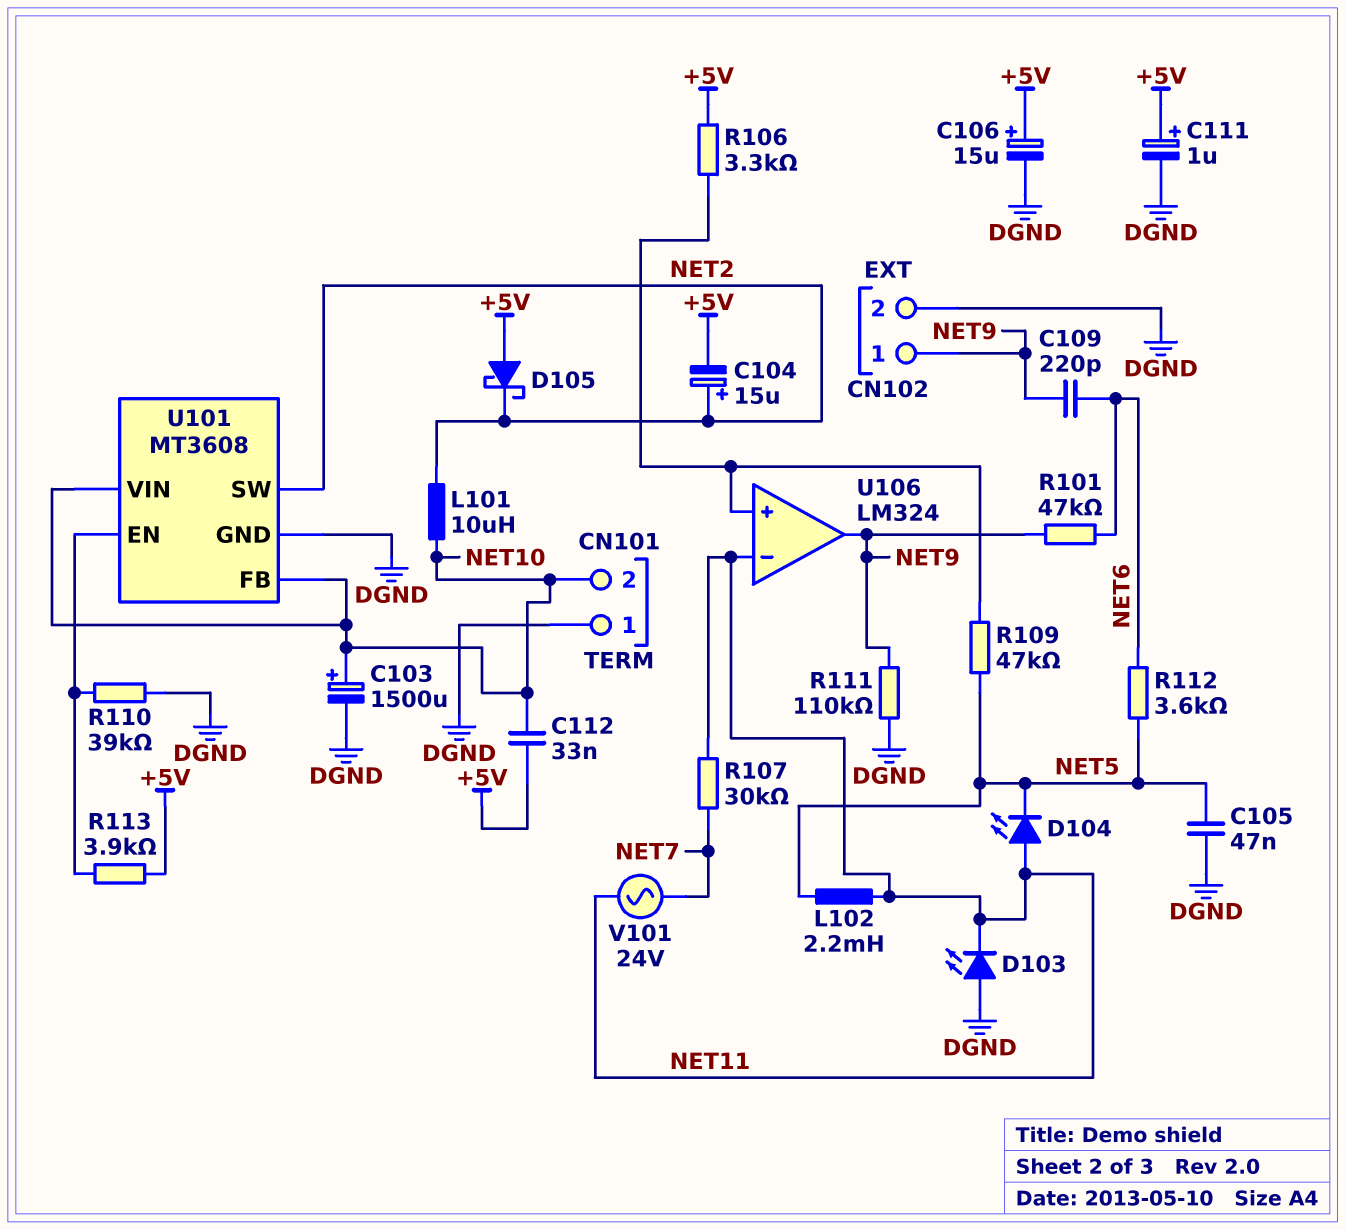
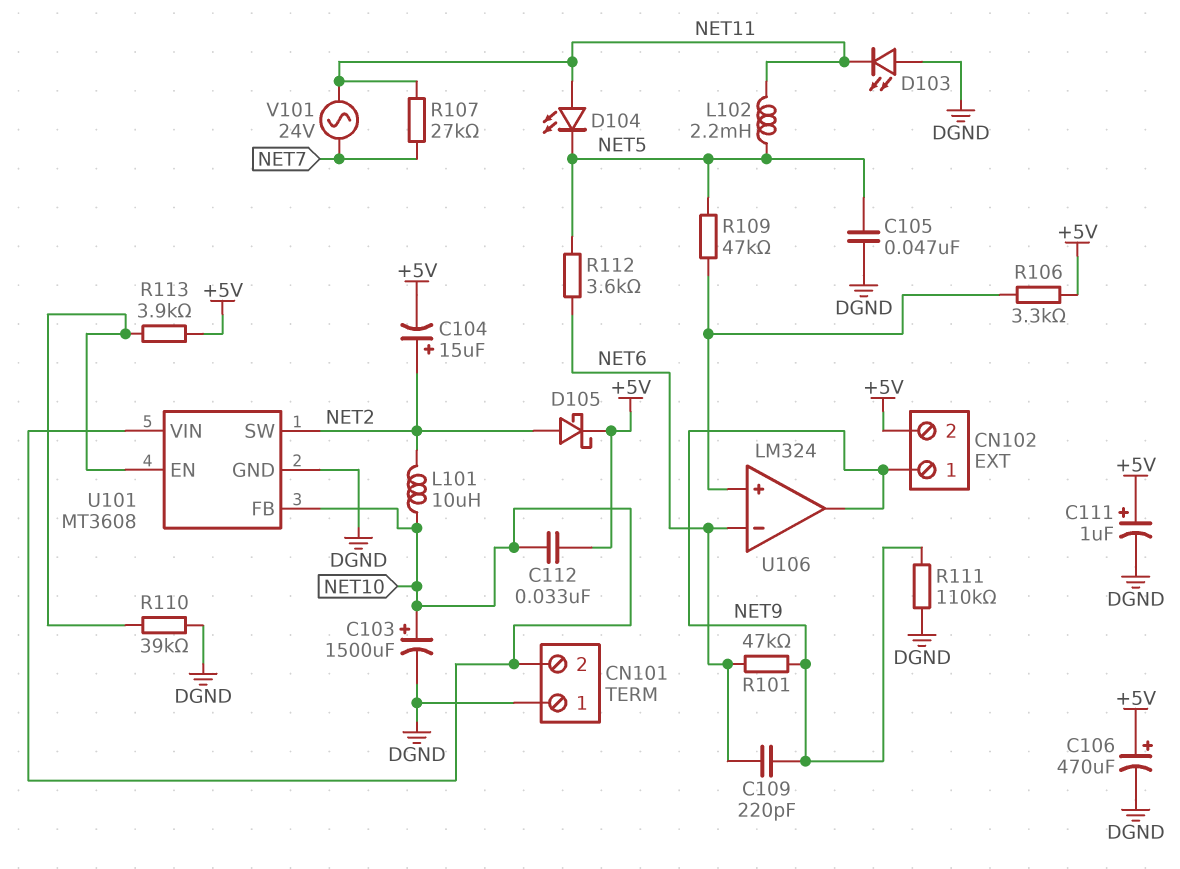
C106: 15uF (plus +5V, minus DGND) -> 470uF (plus +5V, minus DGND)
CN102 pin 2: DGND -> +5V
D105: schottky (A +5V, K NET2) -> schottky (A NET2, K +5V)
R107: 30k (NET7, NET11) -> 27k (NET7, NET11)
U106 pin in-: NET11 -> NET6

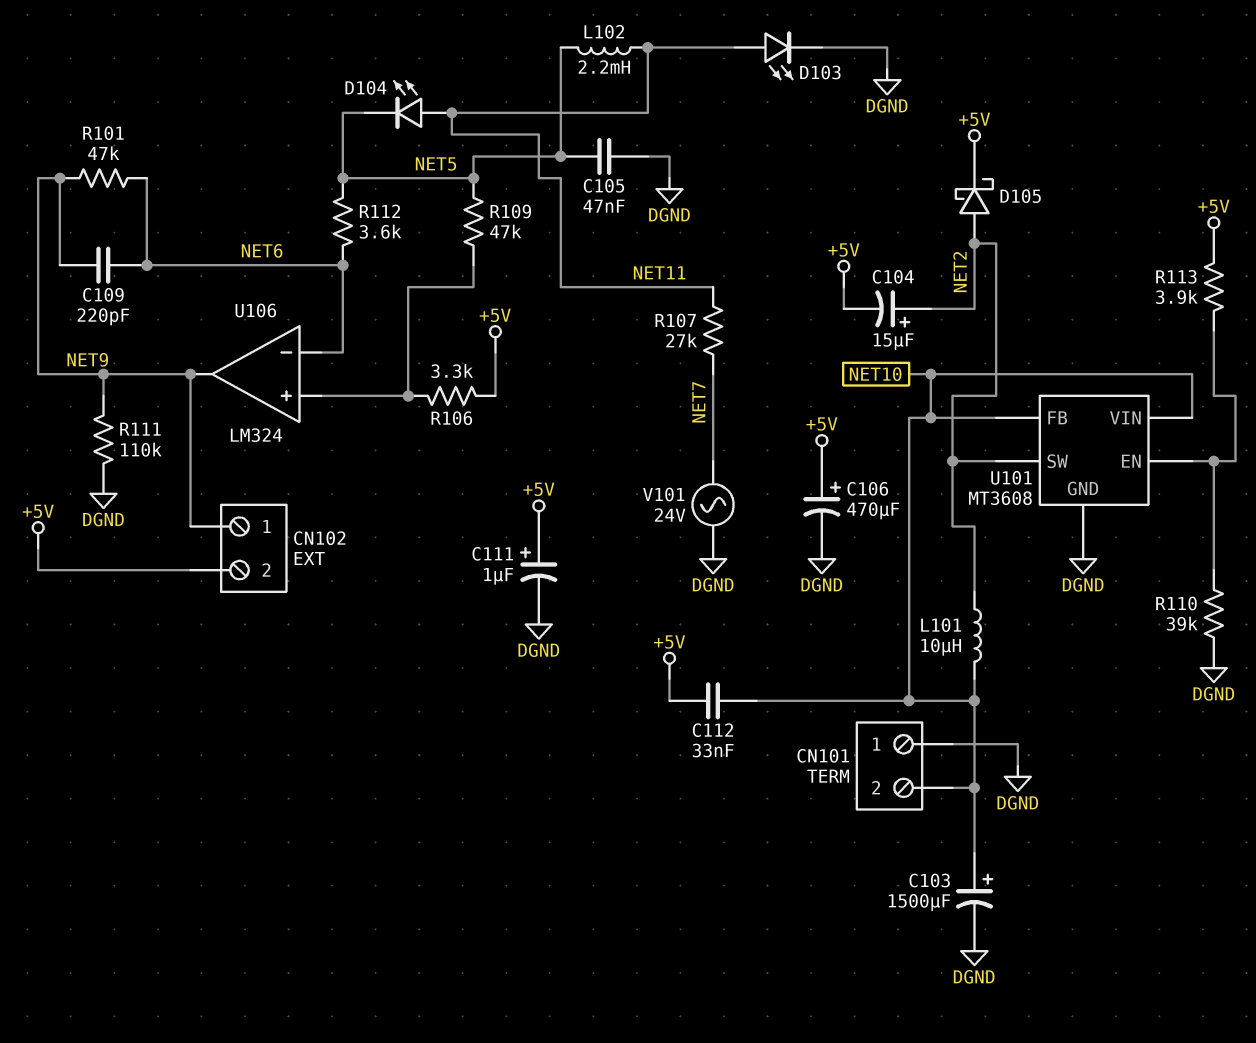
D103: LED (A DGND, K NET11) -> LED (A NET11, K DGND)
V101: AC 24V (NET7, NET11) -> AC 24V (DGND, NET7)

